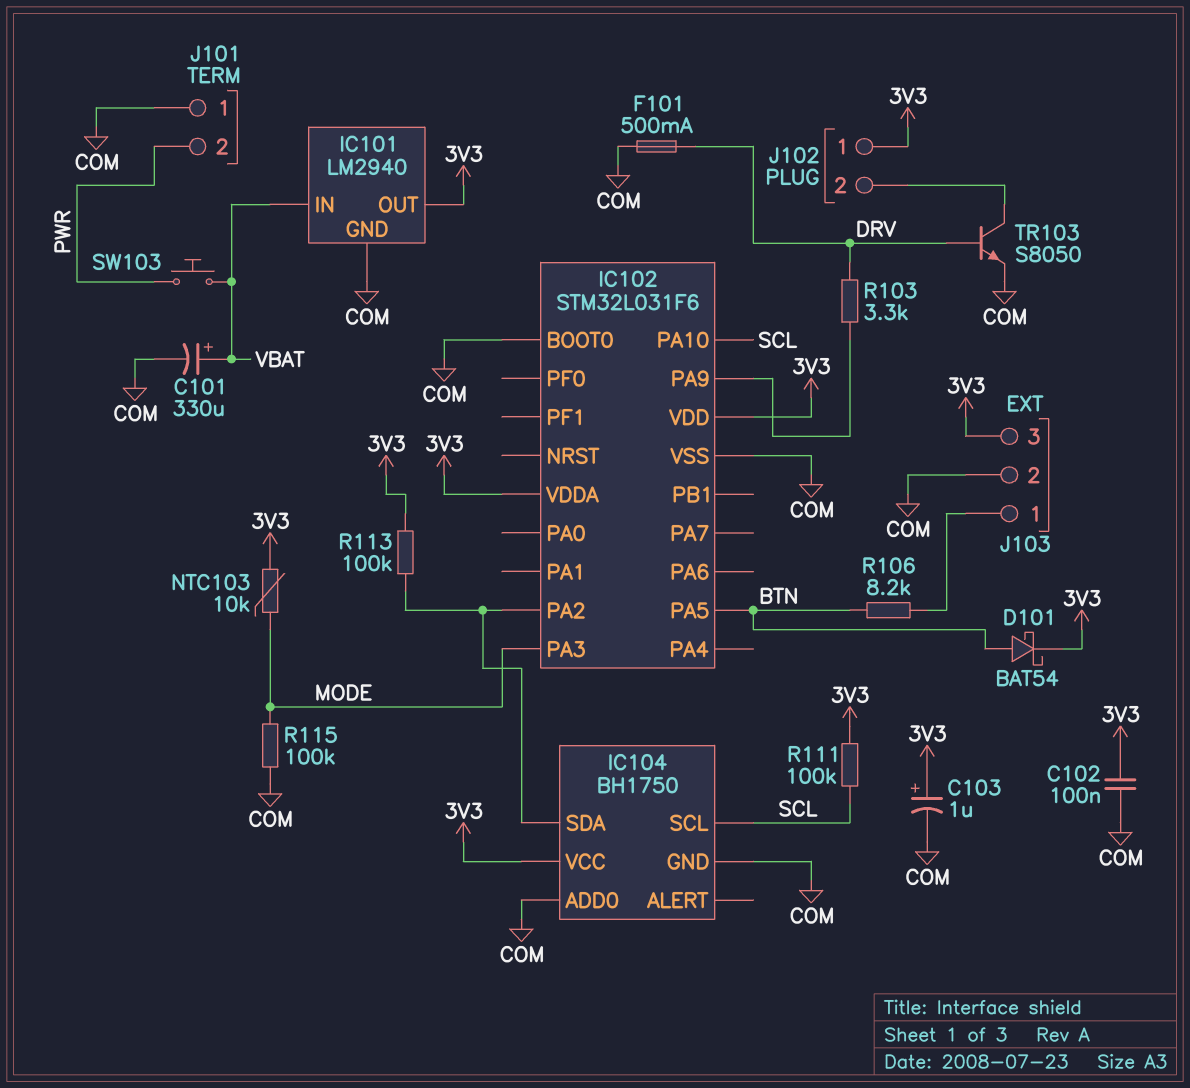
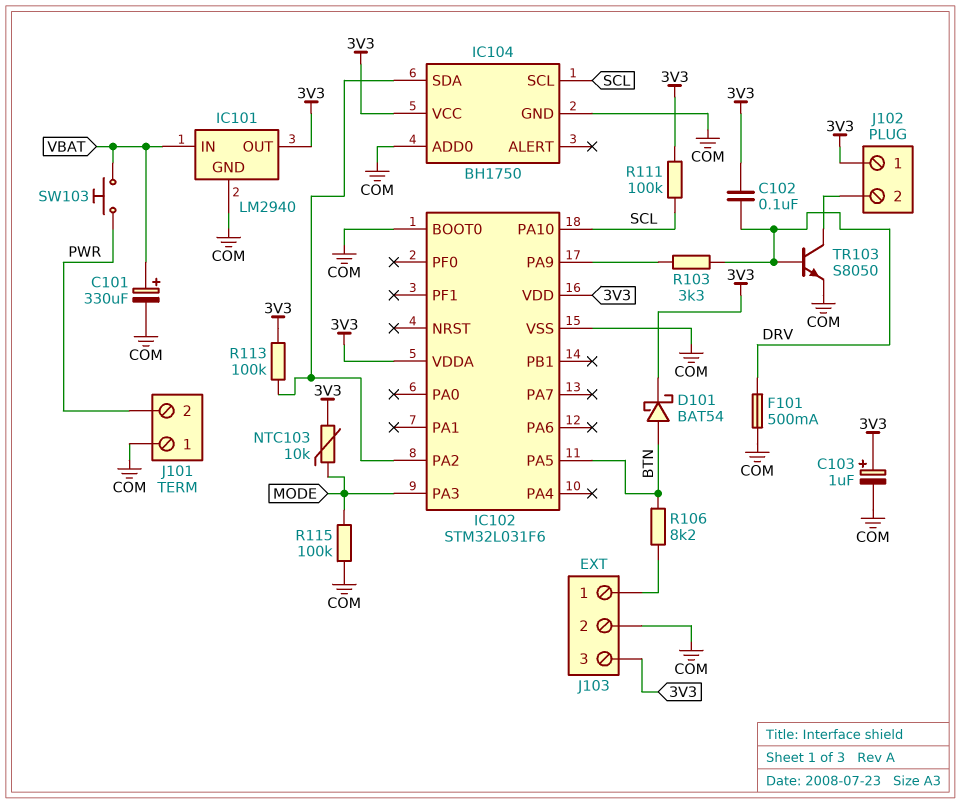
C102: 100nF (3V3, COM) -> 100nF (3V3, DRV)

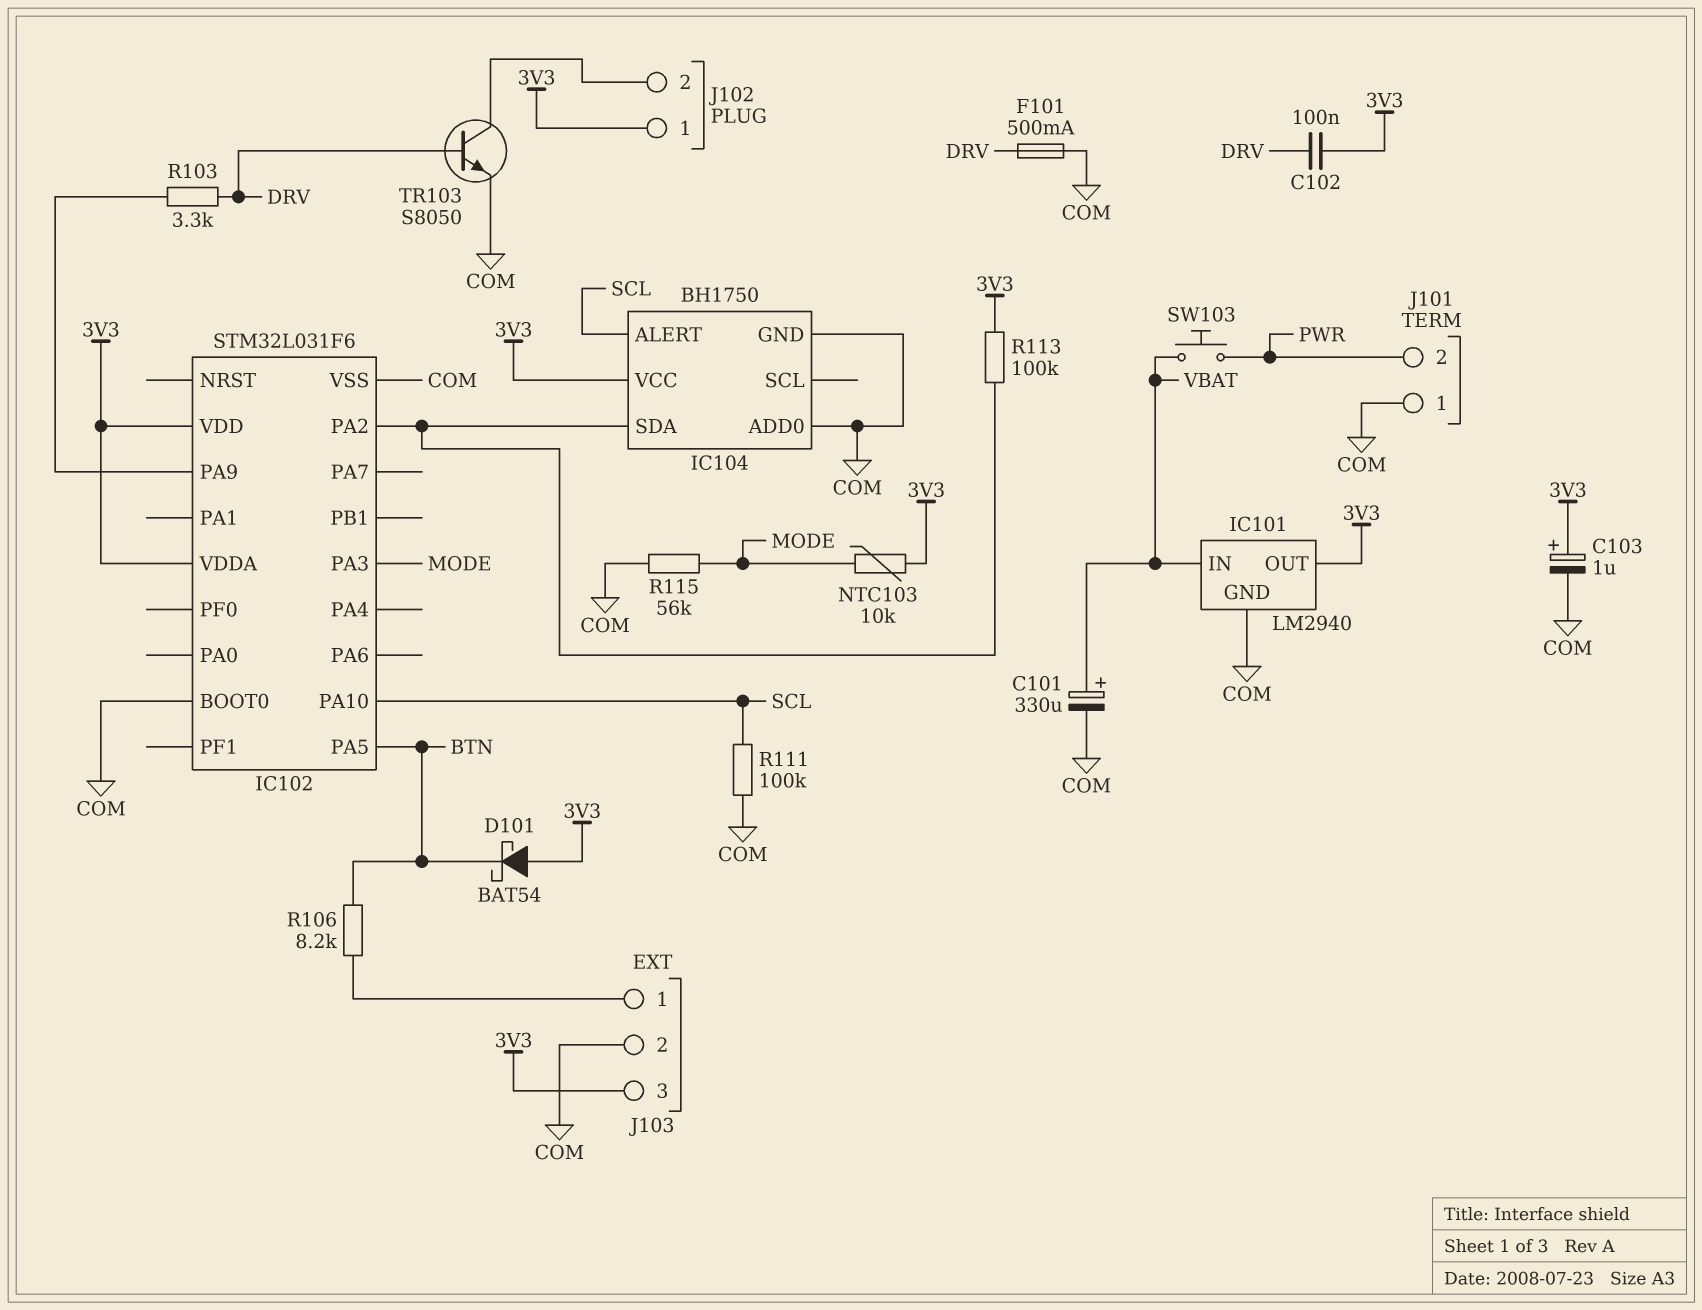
D101: schottky BAT54 (A BTN, K 3V3) -> schottky BAT54 (A 3V3, K BTN)
IC104 pin ALERT: none -> SCL
IC104 pin SCL: SCL -> none
R111: 100k (3V3, SCL) -> 100k (COM, SCL)
R115: 100k (COM, MODE) -> 56k (COM, MODE)

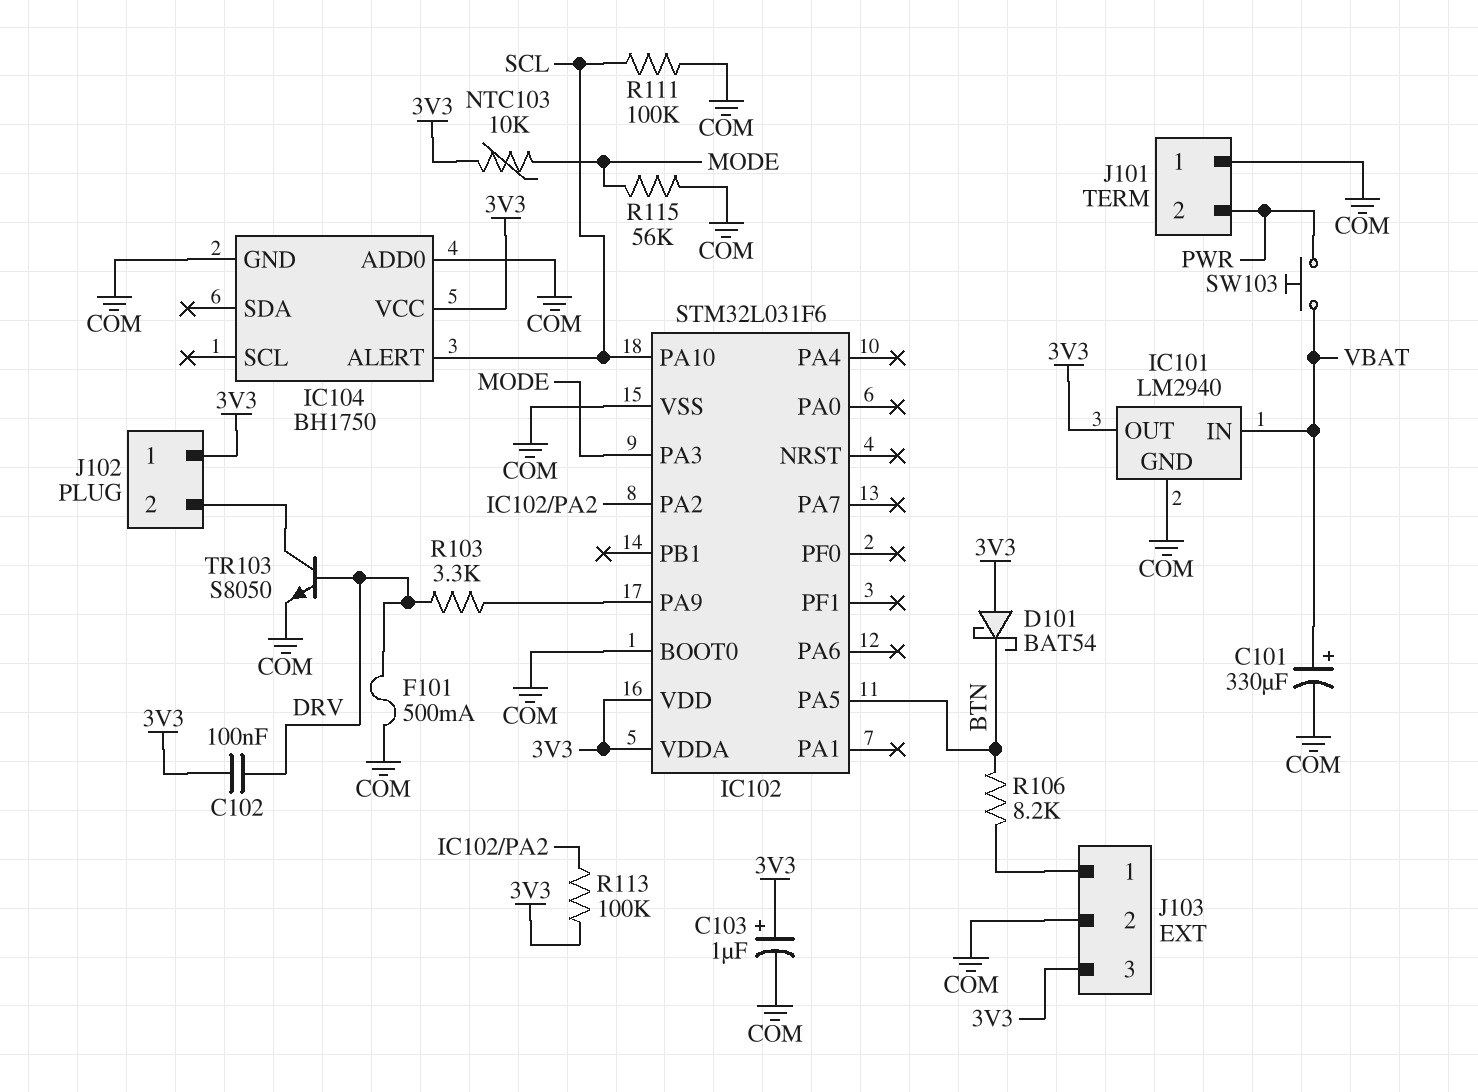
IC104 pin SDA: IC102/PA2 -> none

